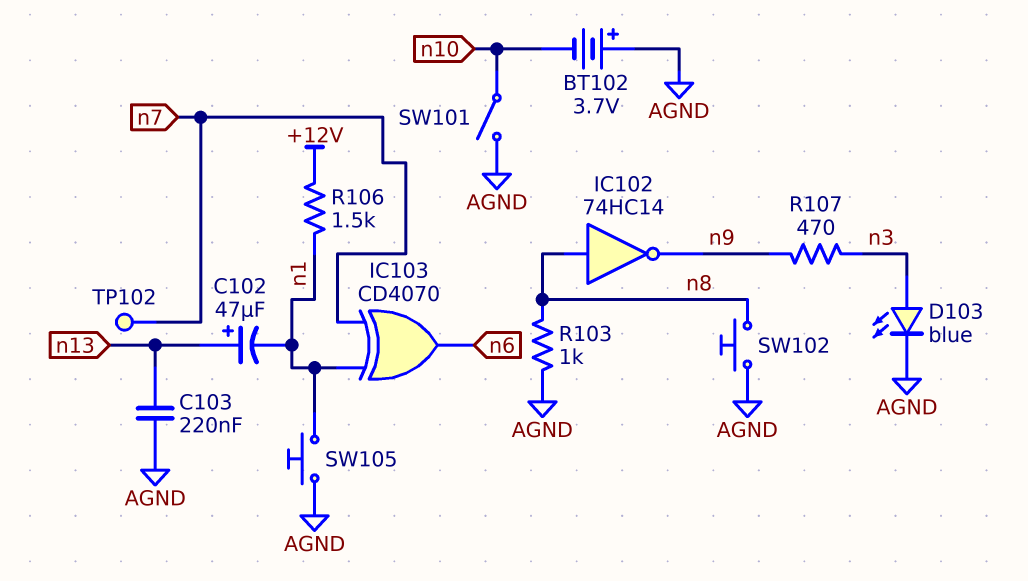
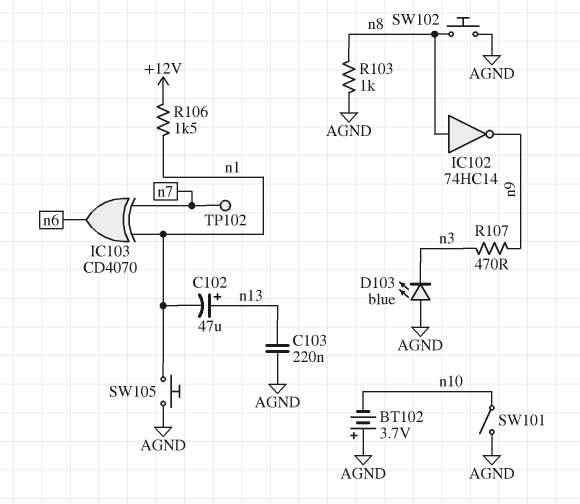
D103: LED blue (A n3, K AGND) -> LED blue (A AGND, K n3)

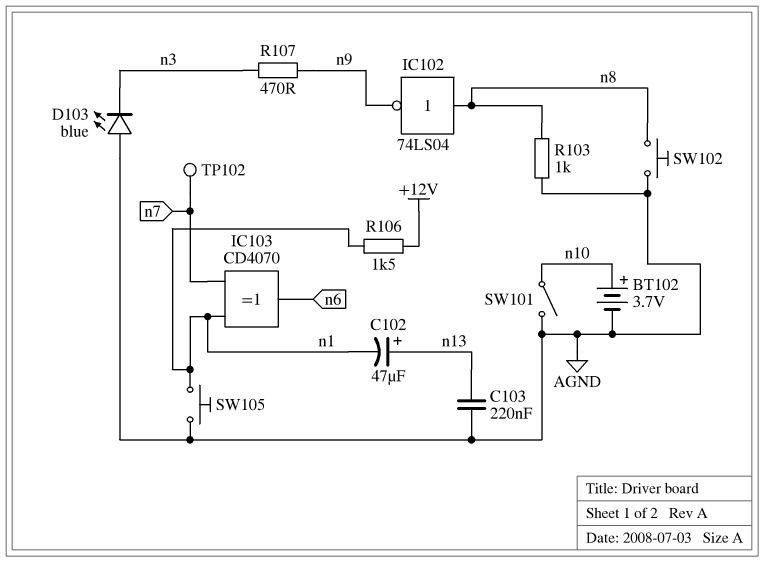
BT102: 3.7V (plus AGND, minus n10) -> 3.7V (plus n10, minus AGND)
IC102: NOT 74HC14 (in n8, out n9) -> NOT 74LS04 (in n8, out n9)

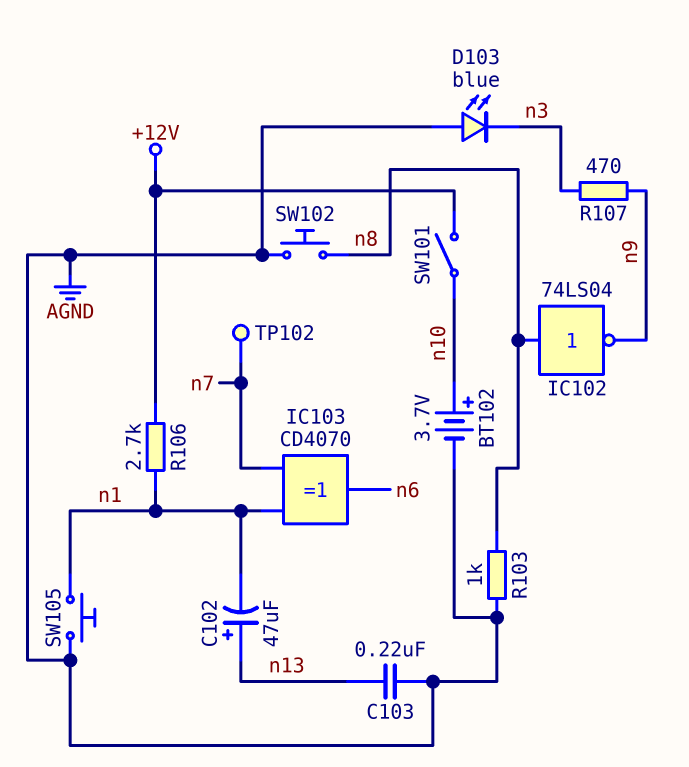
R106: 1.5k (+12V, n1) -> 2.7k (+12V, n1)
SW101: switch (AGND, n10) -> switch (+12V, n10)

